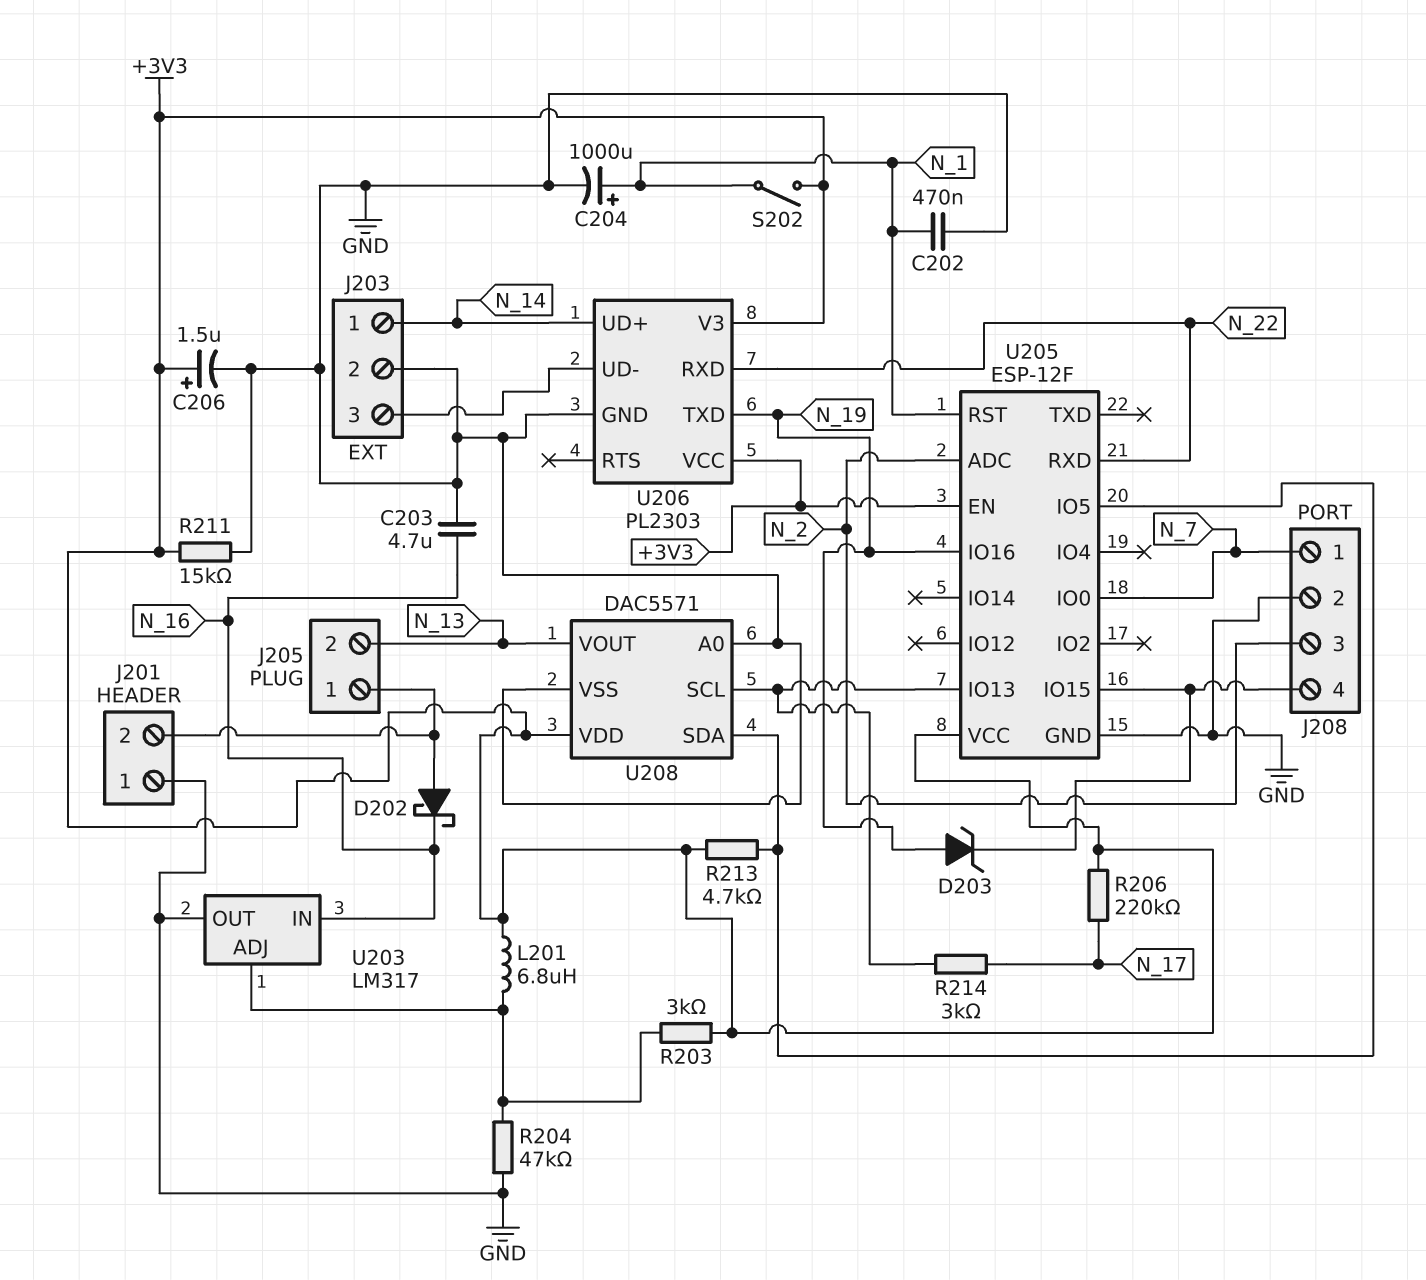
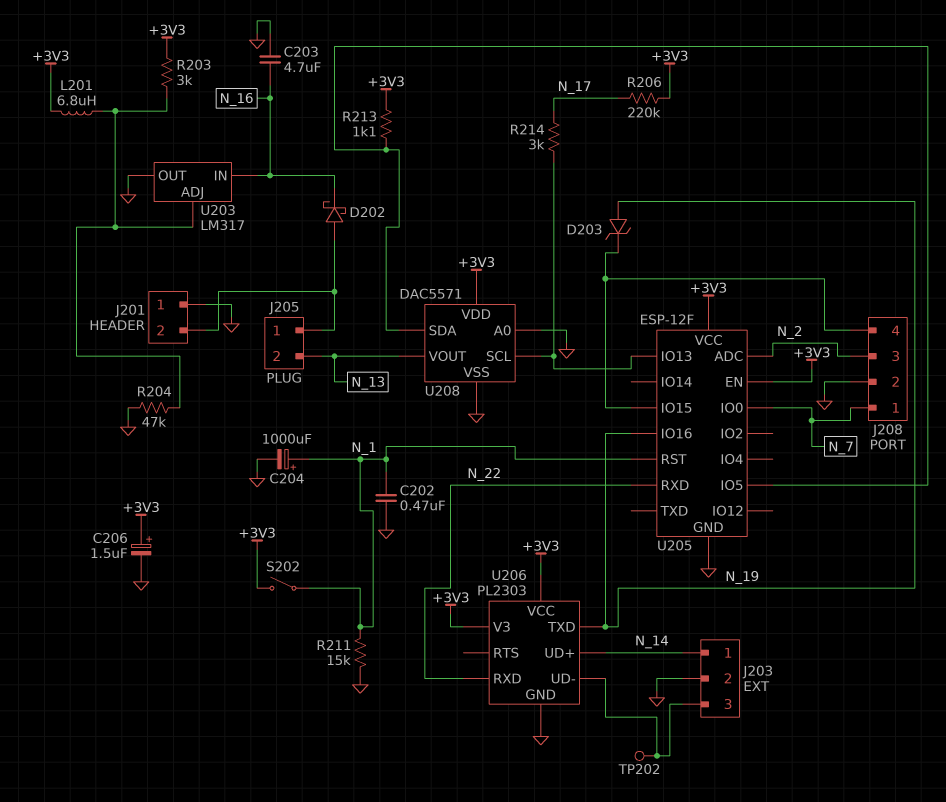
R211: 15k (+3V3, GND) -> 15k (GND, N_1)
R213: 4.7k (+3V3, U205/IO5) -> 1.1k (+3V3, U205/IO5)
TP202: none -> test point (J203/3)

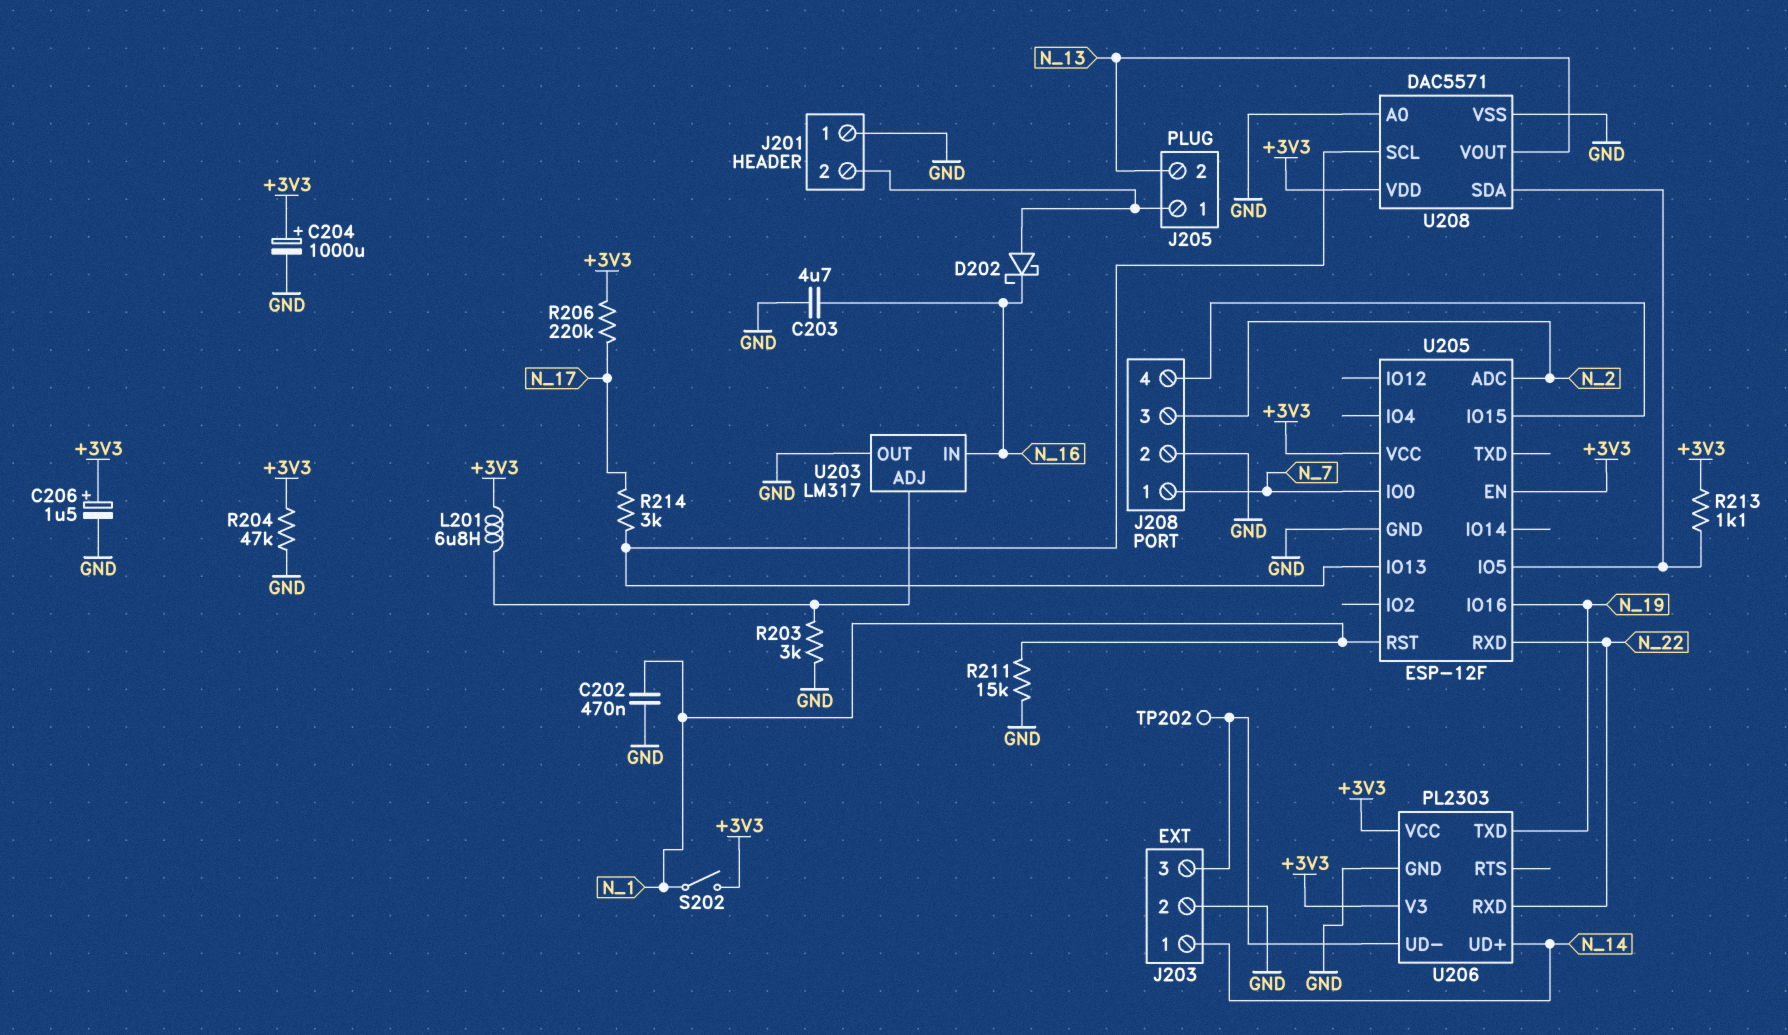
C204: 1000uF (plus N_1, minus GND) -> 1000uF (plus +3V3, minus GND)
D203: zener (A N_19, K J208/4) -> none
R203: 3k (+3V3, U203/ADJ) -> 3k (GND, U203/ADJ)
R204: 47k (GND, U203/ADJ) -> 47k (+3V3, GND)

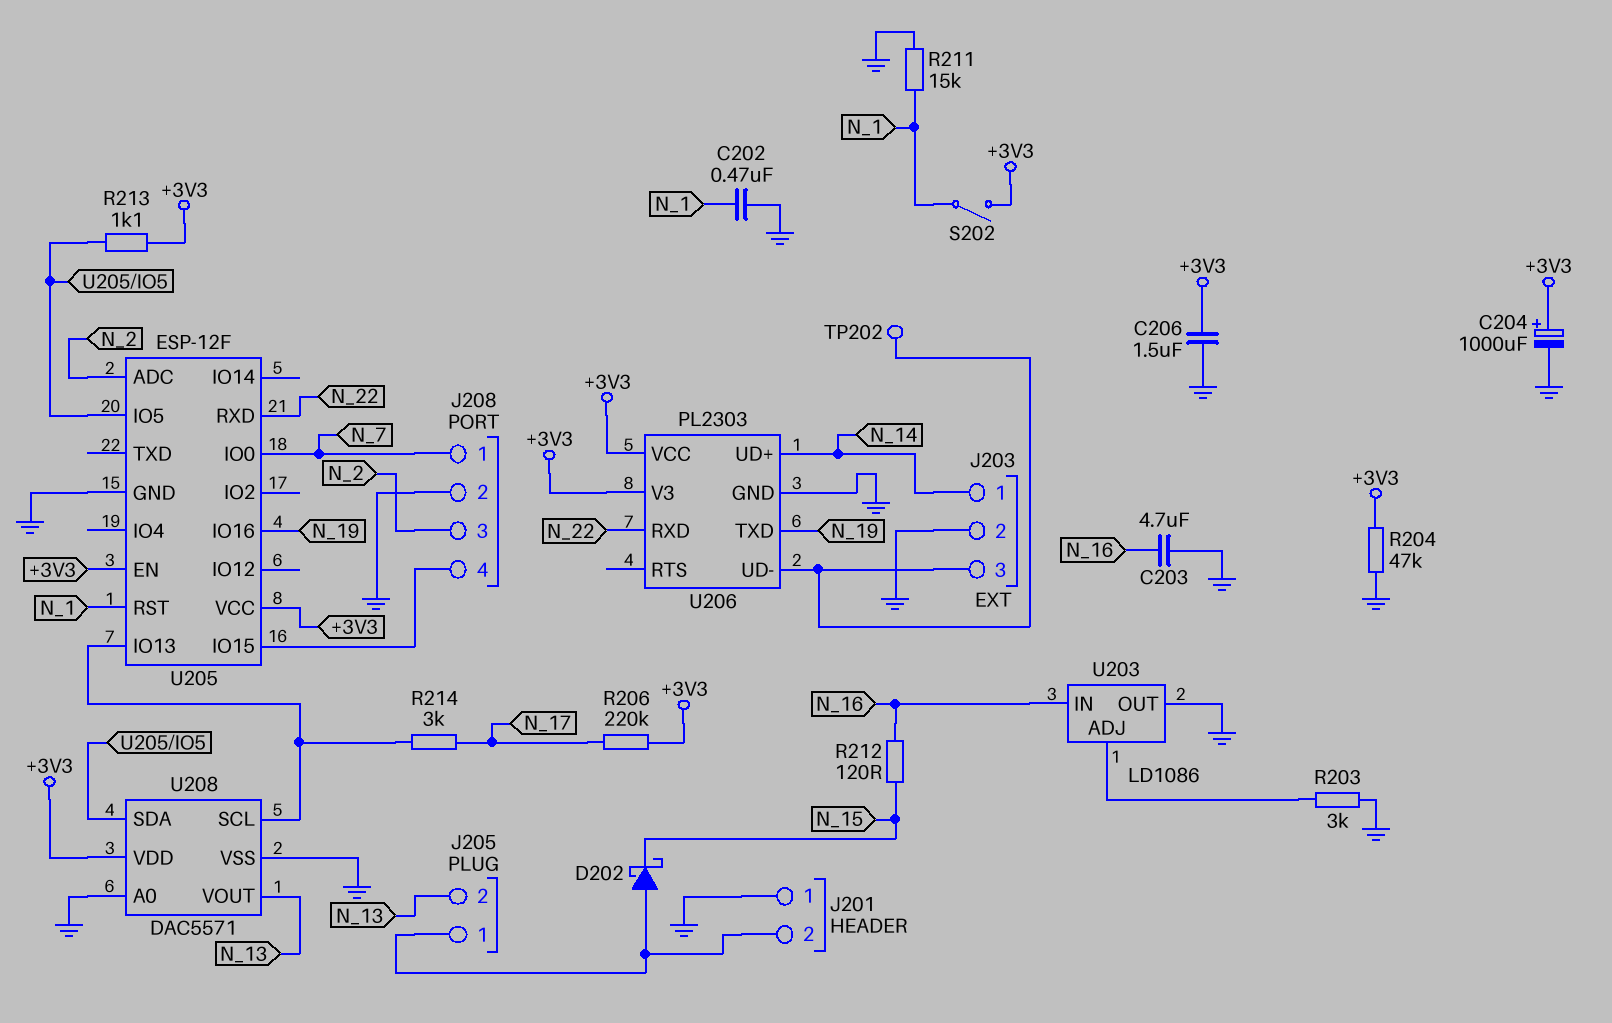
C206: 1.5uF (plus +3V3, minus GND) -> 1.5uF (+3V3, GND)
D202: schottky (A J201/2, K N_16) -> schottky (A J201/2, K N_15)
L201: 6.8uH (+3V3, U203/ADJ) -> none
R212: none -> 120 (N_15, N_16)
U203: LM317 -> LD1086

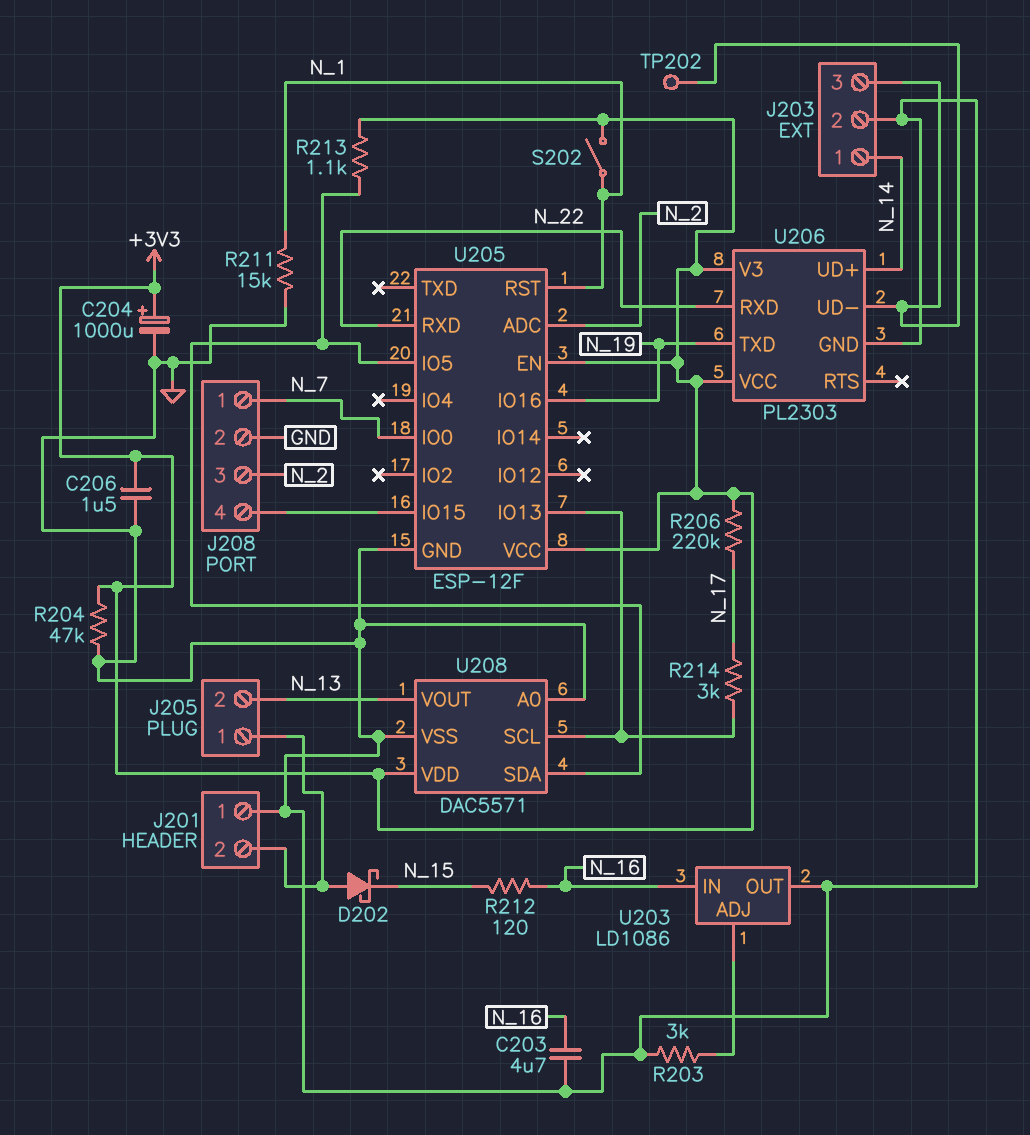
C202: 470nF (GND, N_1) -> none

